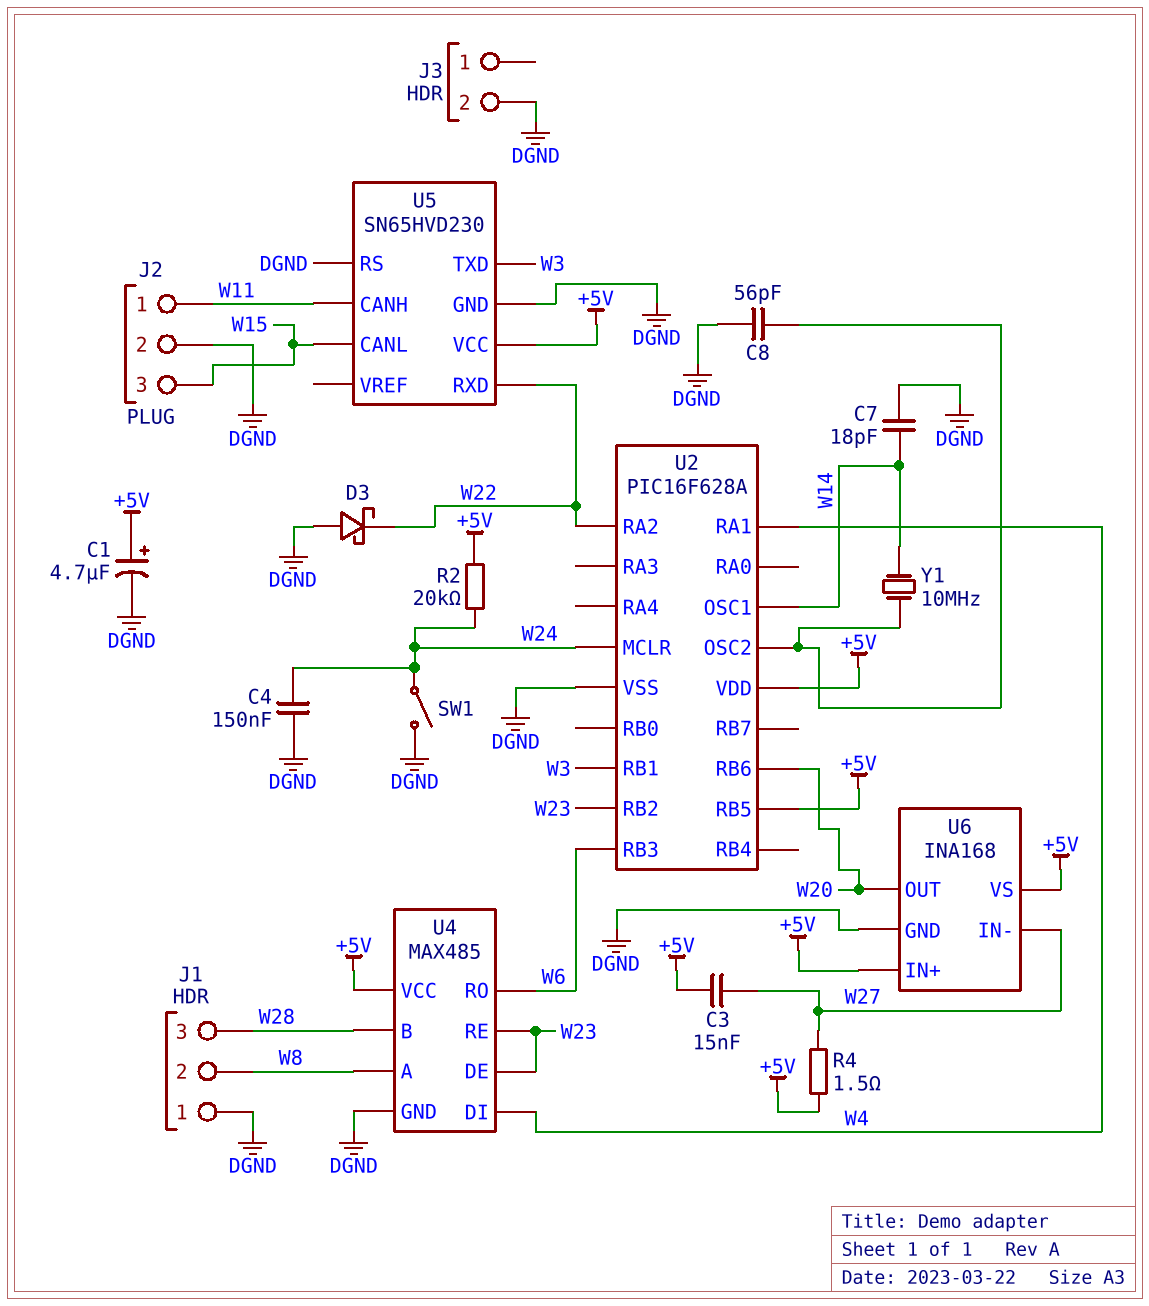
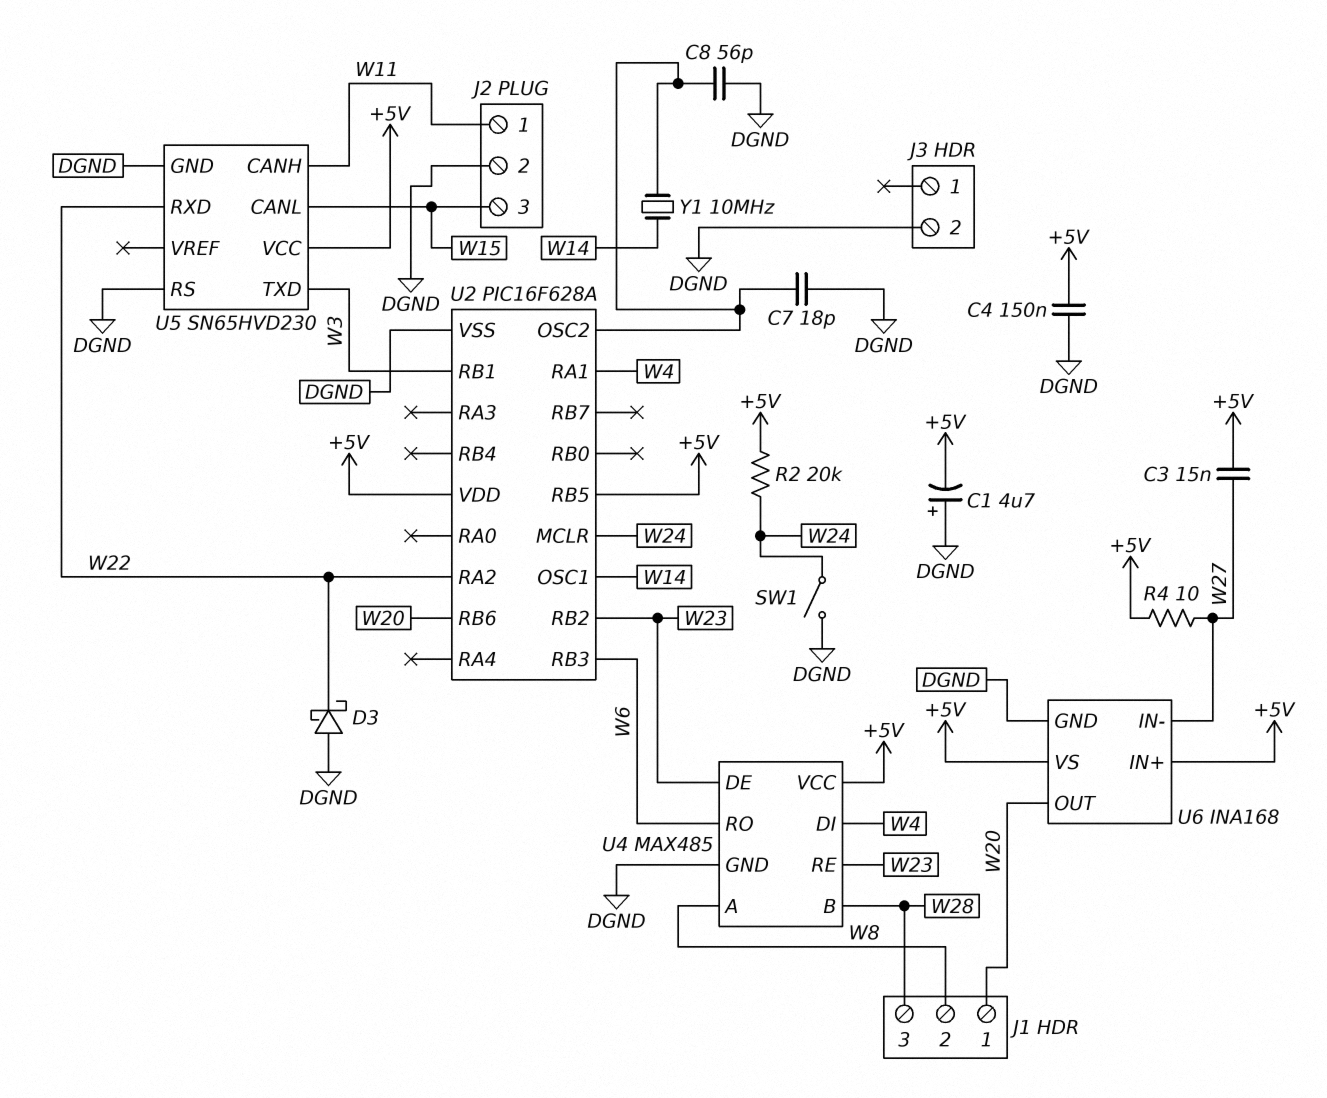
C1: 4.7uF (plus +5V, minus DGND) -> 4.7uF (plus DGND, minus +5V)
C4: 150nF (DGND, W24) -> 150nF (+5V, DGND)
C7: 18pF (DGND, W14) -> 18pF (DGND, U2/OSC2)
J1 pin 1: DGND -> W20
R4: 1.5 (+5V, W27) -> 10 (+5V, W27)

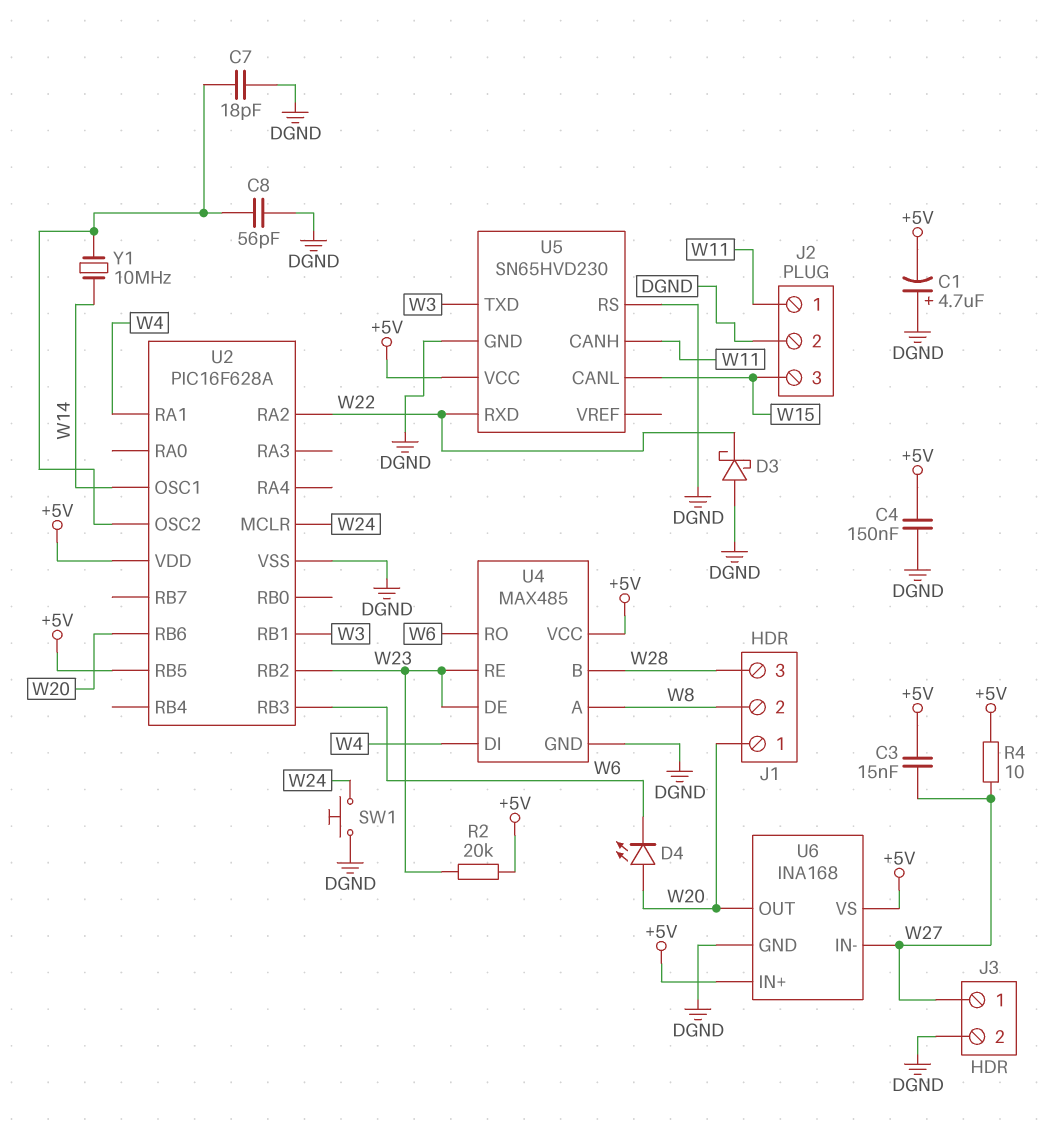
D4: none -> LED (A W20, K W6)
J3 pin 1: none -> W27
R2: 20k (+5V, W24) -> 20k (+5V, W23)
SW1: switch (DGND, W24) -> button (DGND, W24)

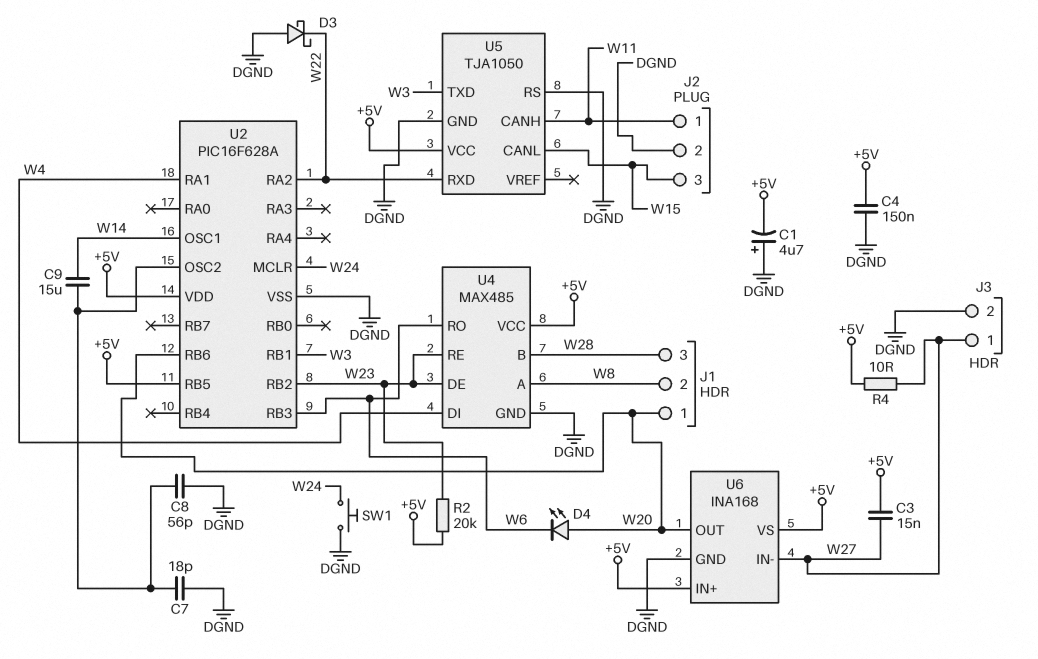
C9: none -> 15uF (U2/OSC2, W14)
U5: SN65HVD230 -> TJA1050
Y1: 10MHz (U2/OSC2, W14) -> none

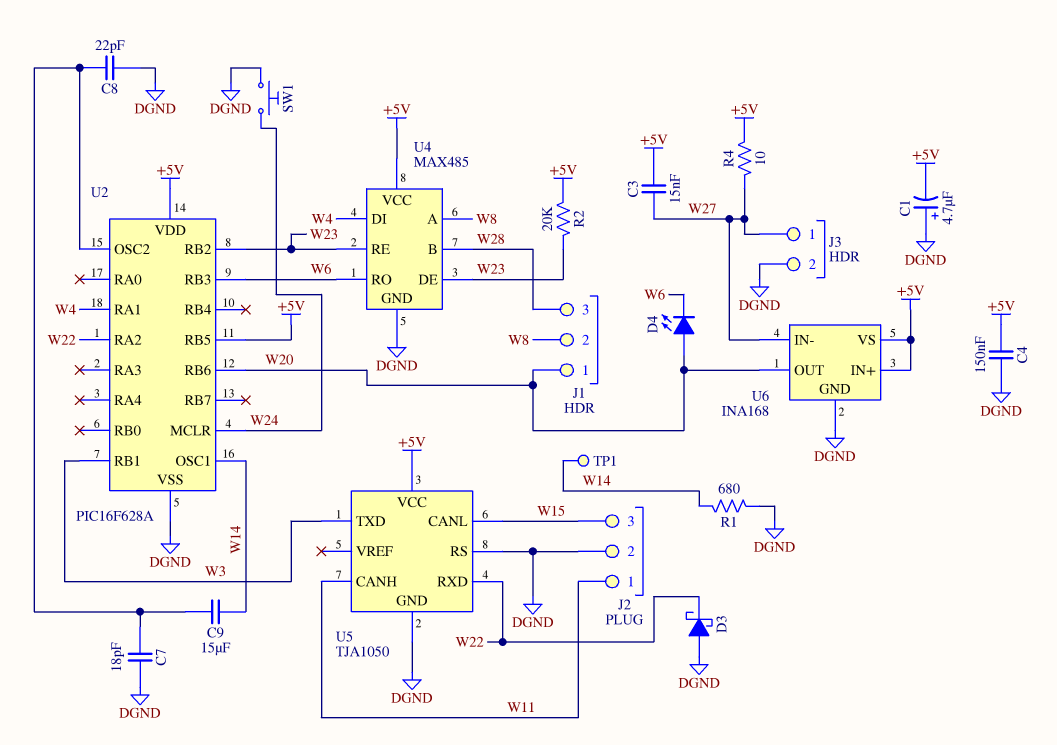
C8: 56pF (DGND, U2/OSC2) -> 22pF (DGND, U2/OSC2)
R1: none -> 680 (DGND, W14)
TP1: none -> test point (W14)

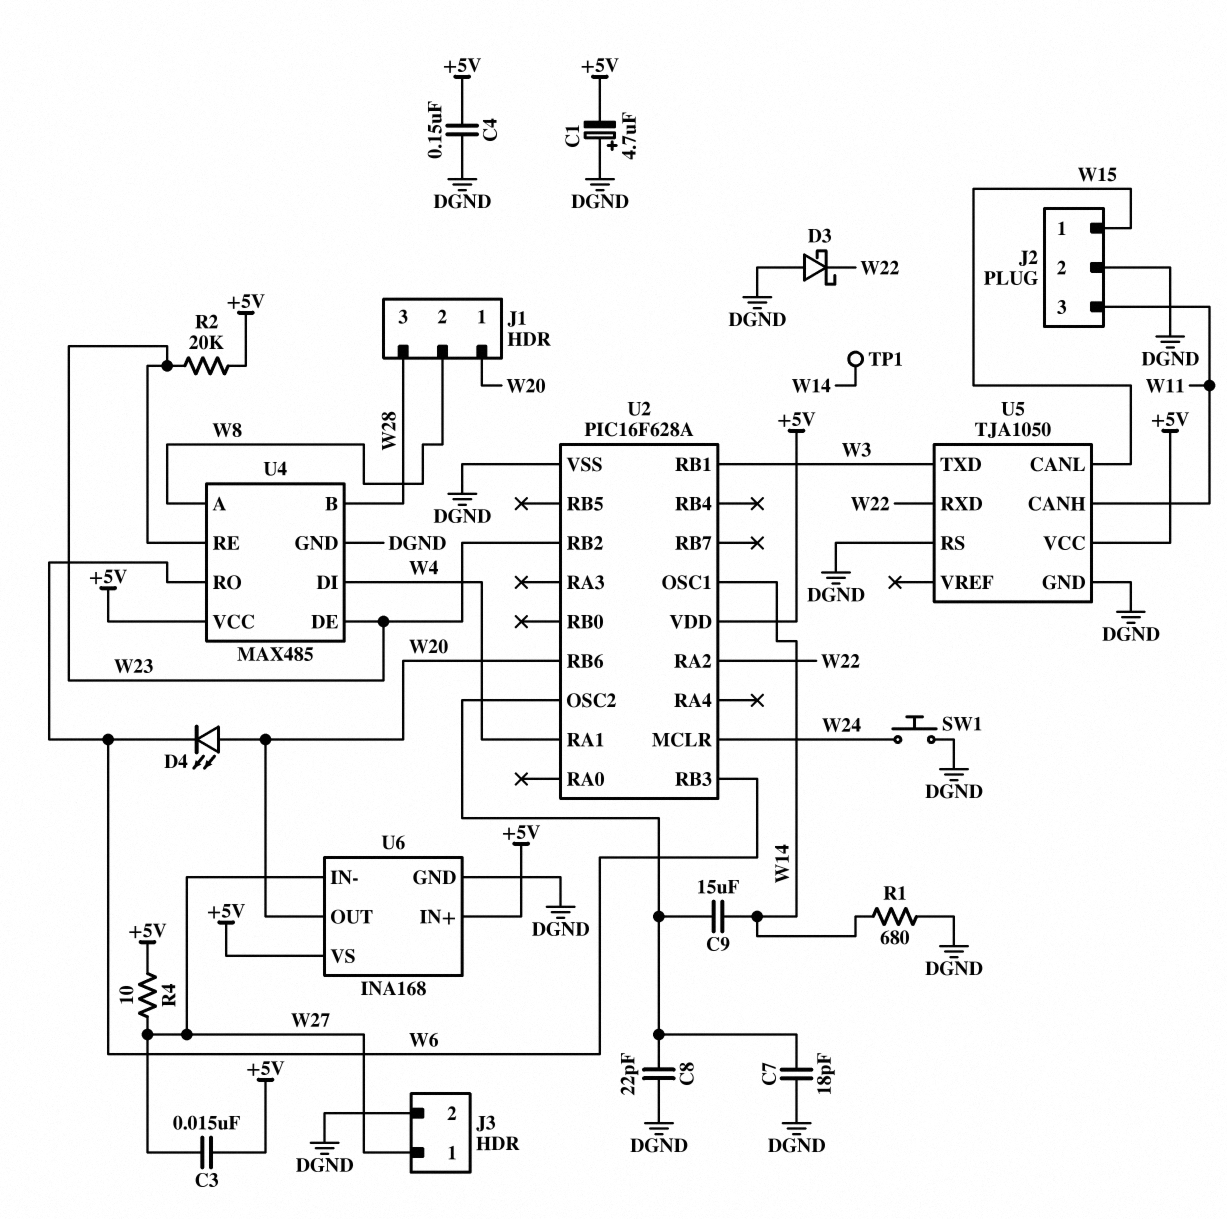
J2 pin 1: W11 -> W15
J2 pin 3: W15 -> W11
U2 pin RB5: +5V -> none

